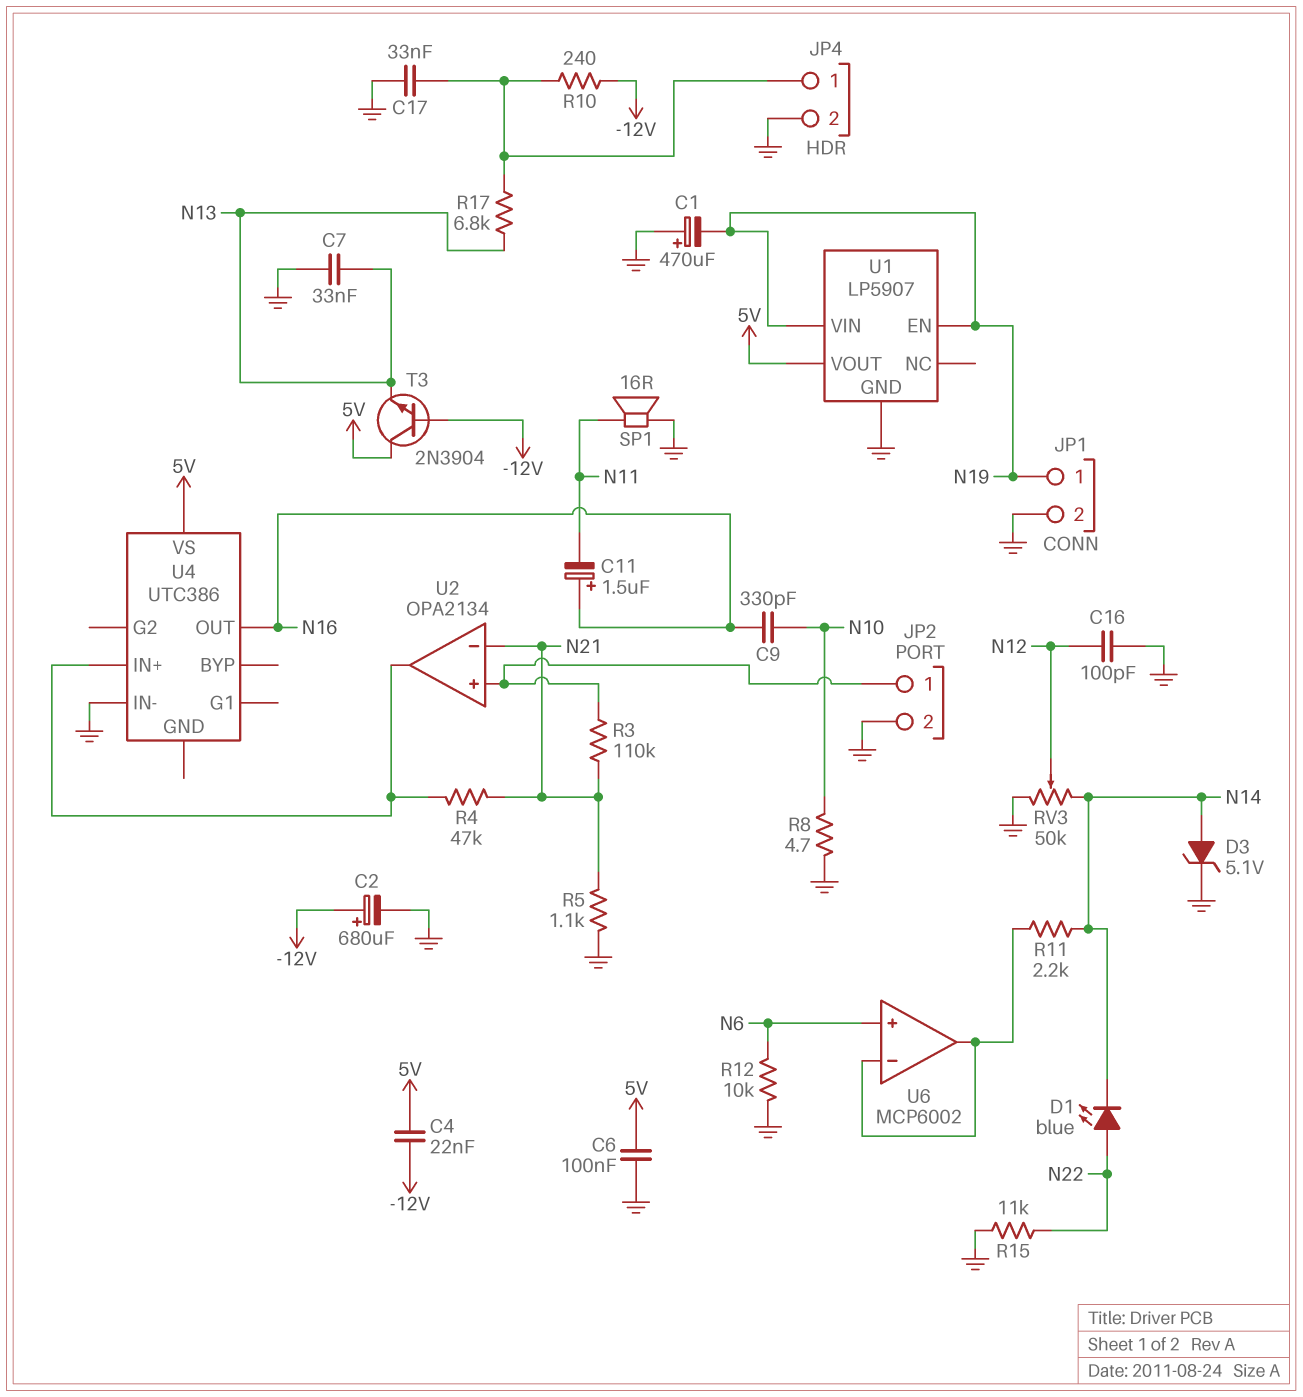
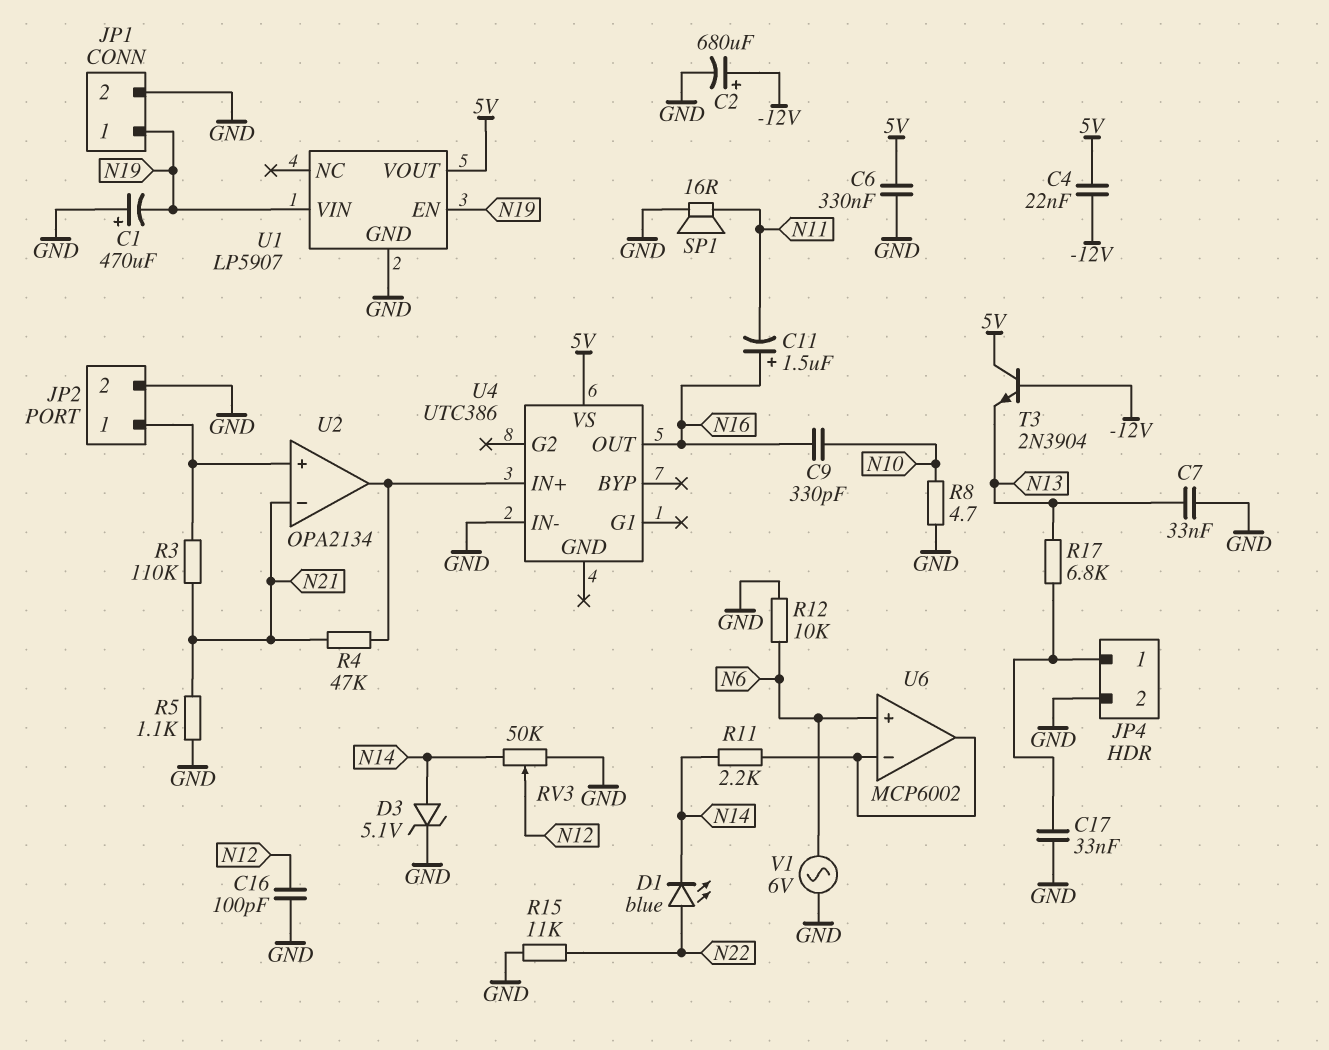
C6: 100nF (5V, GND) -> 330nF (5V, GND)
R10: 240 (-12V, JP4/1) -> none
V1: none -> AC 6V (GND, N6)

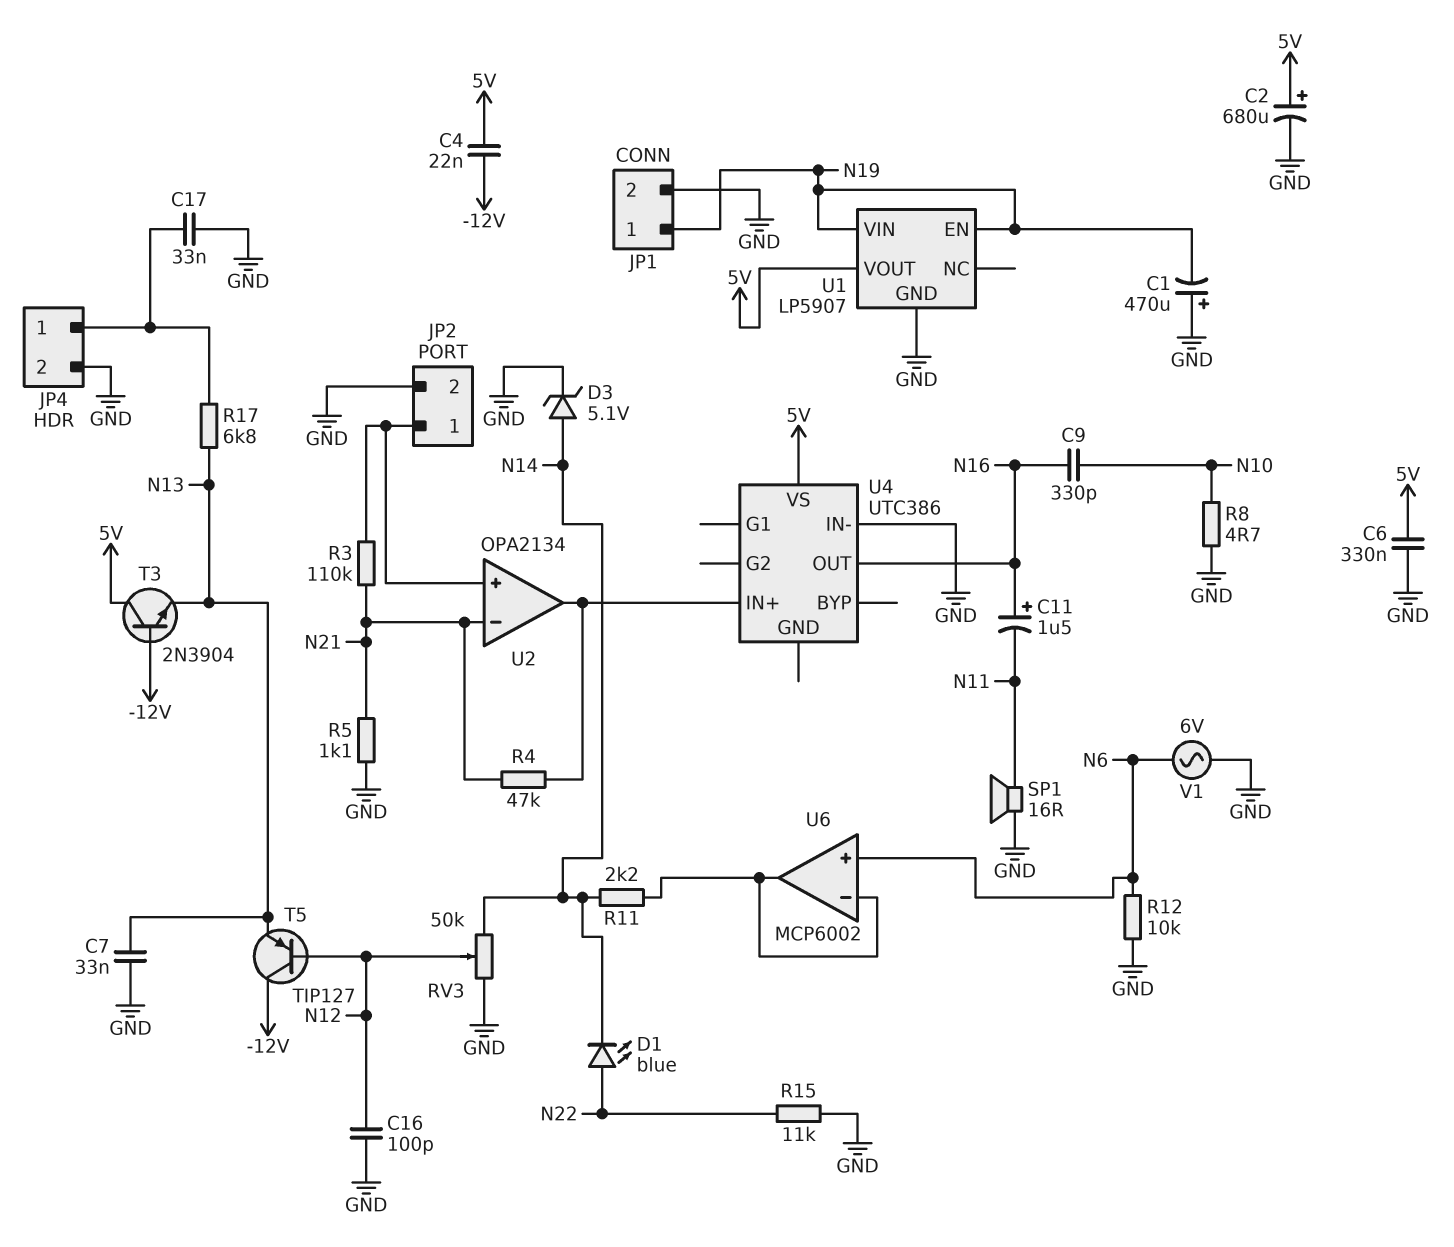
C2: 680uF (plus -12V, minus GND) -> 680uF (plus 5V, minus GND)
T5: none -> PNP TIP127 (B N12, C -12V, E N13)

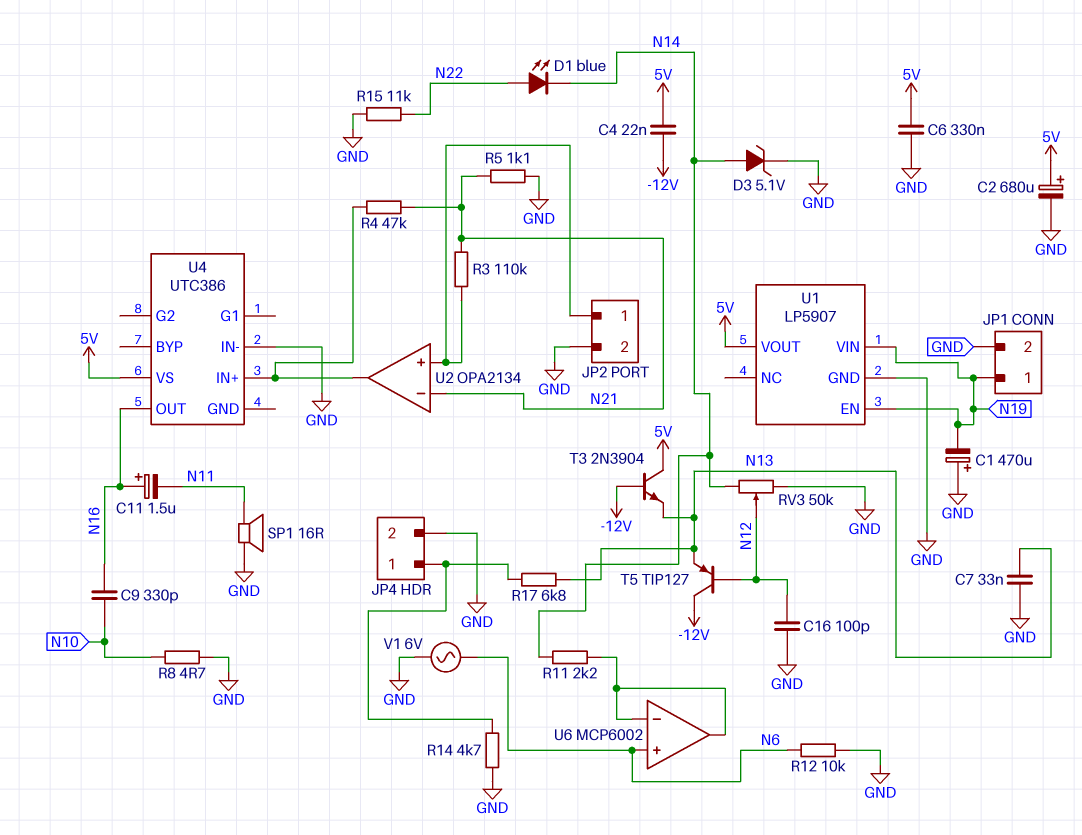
C17: 33nF (GND, JP4/1) -> none
R14: none -> 4.7k (GND, JP4/1)

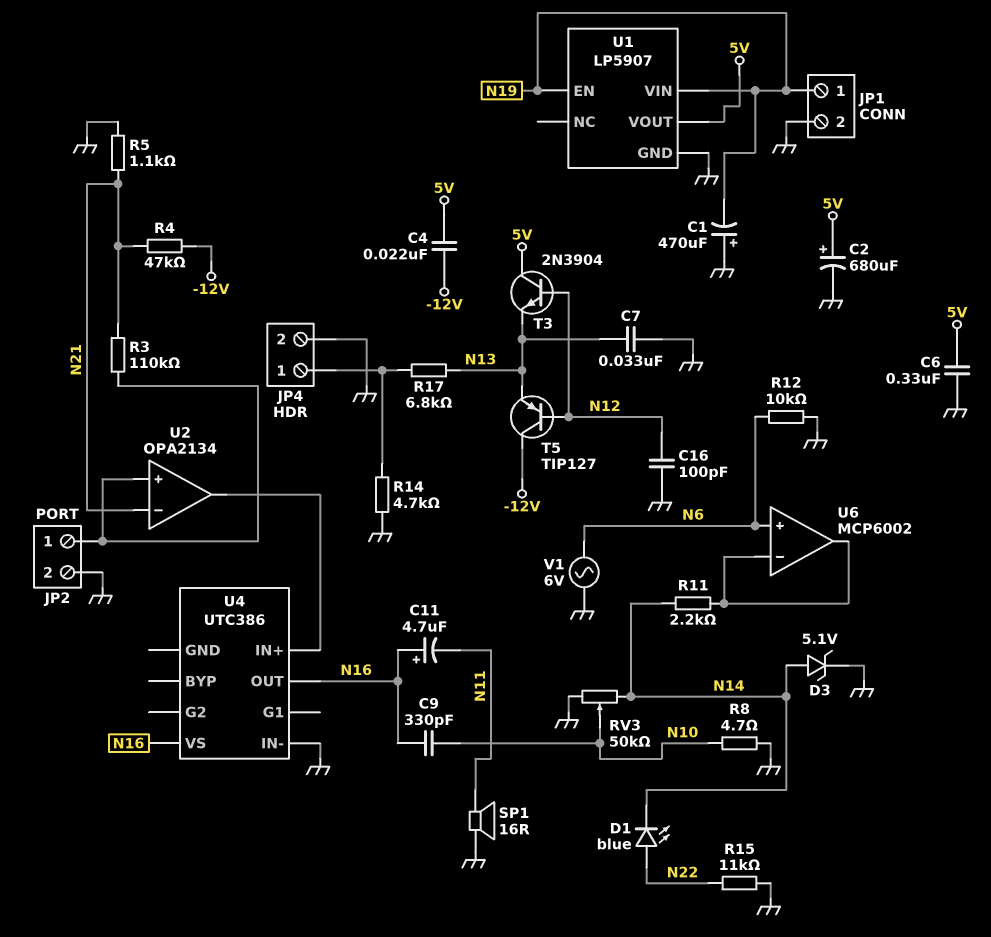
C11: 1.5uF (plus N16, minus N11) -> 4.7uF (plus N16, minus N11)
R4: 47k (N21, U2/out) -> 47k (-12V, N21)
RV3: 50k (GND, N14, wiper N12) -> 50k (GND, N14, wiper N10)
T3: NPN 2N3904 (B -12V, C 5V, E N13) -> NPN 2N3904 (B N12, C 5V, E N13)
U4 pin VS: 5V -> N16

